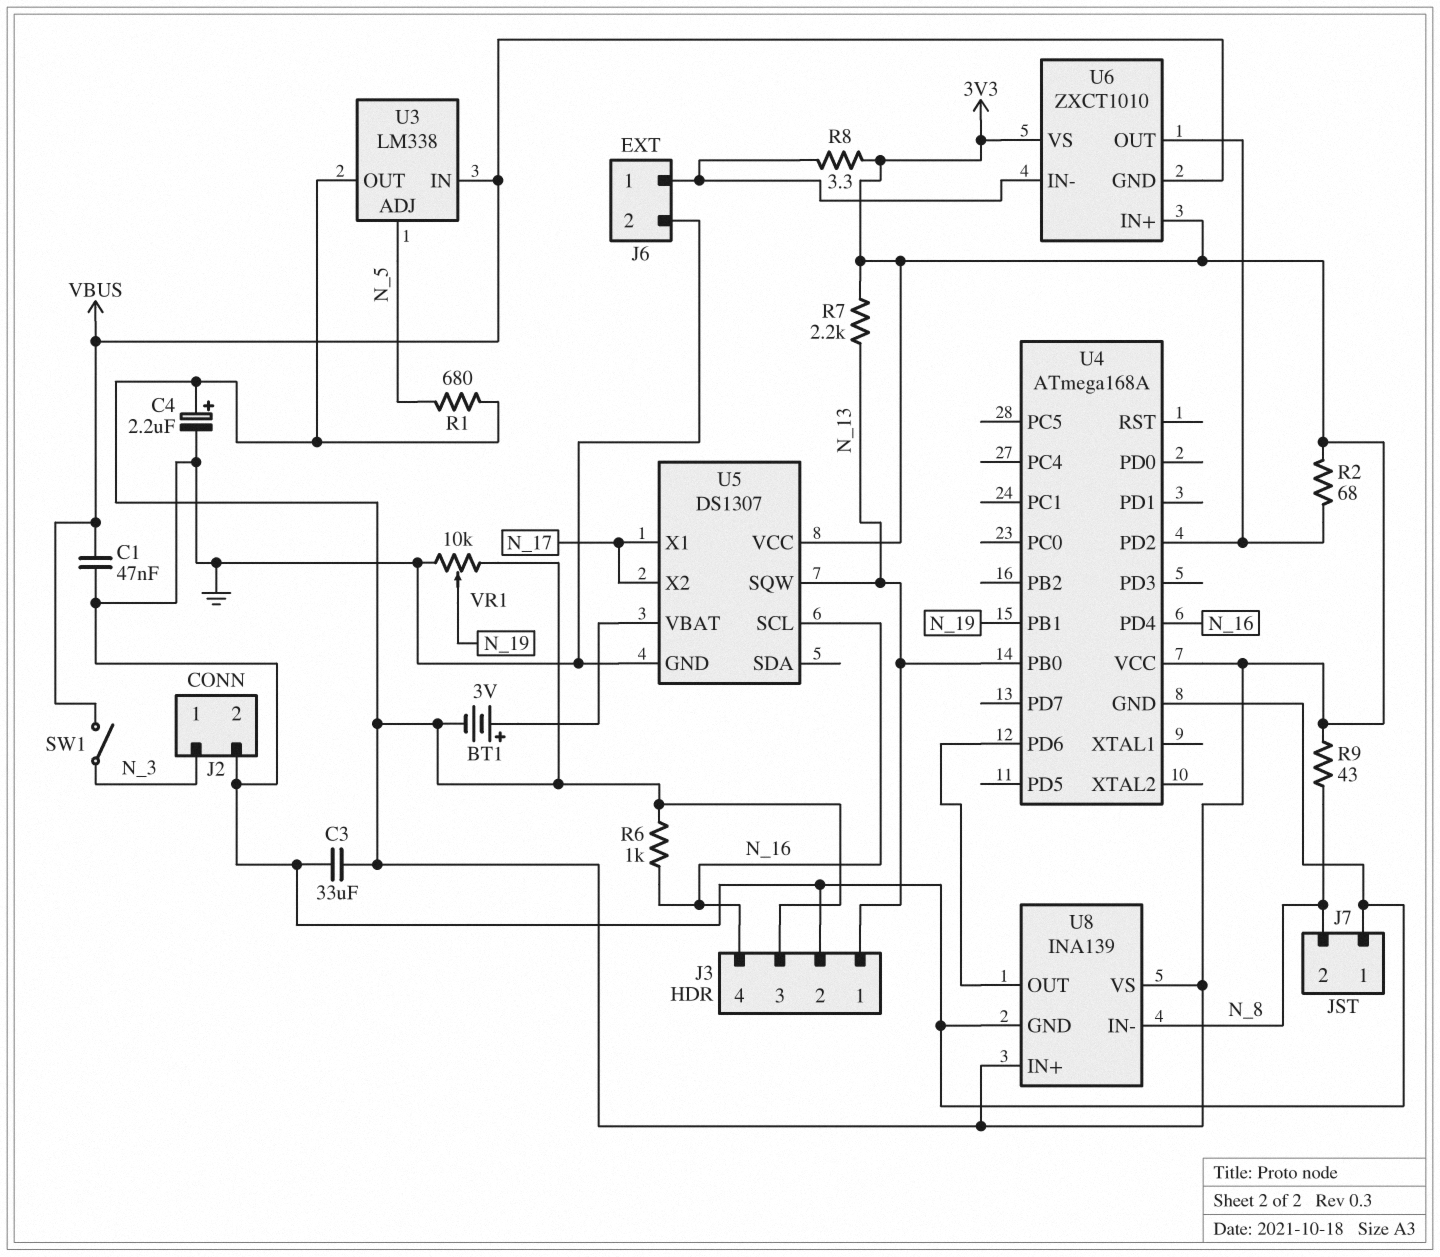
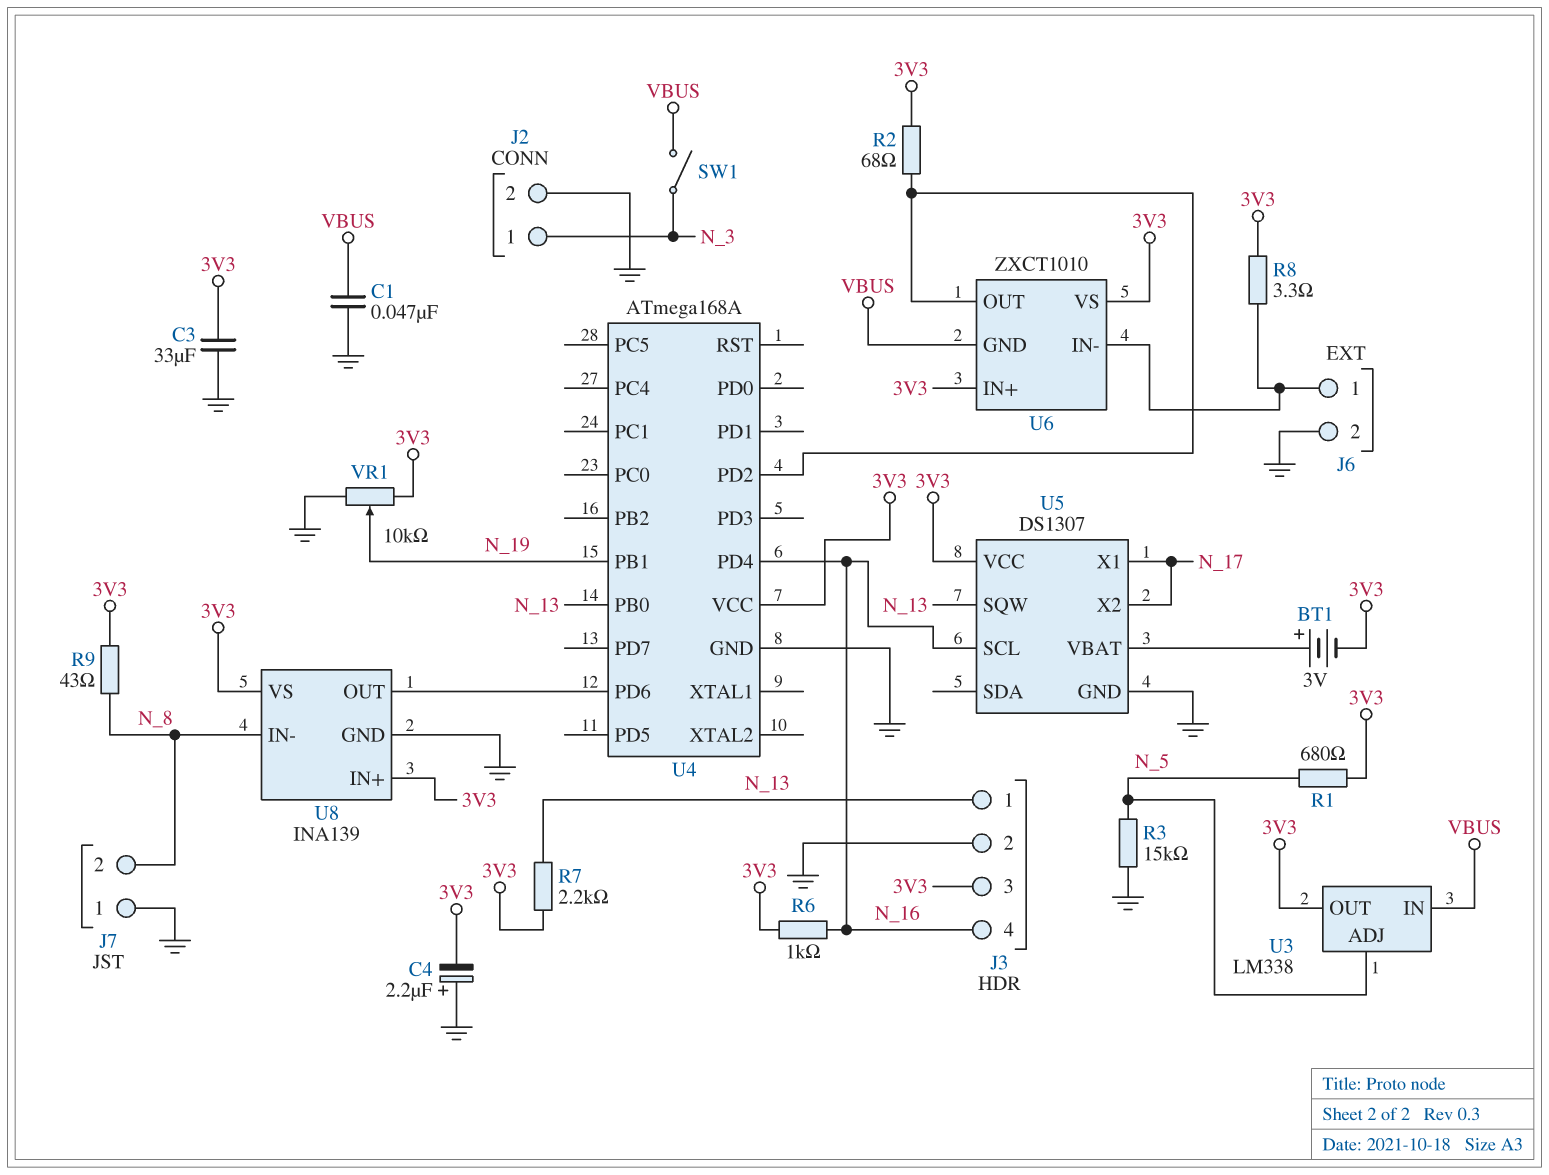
C4: 2.2uF (plus 3V3, minus GND) -> 2.2uF (plus GND, minus 3V3)
R3: none -> 15k (GND, N_5)

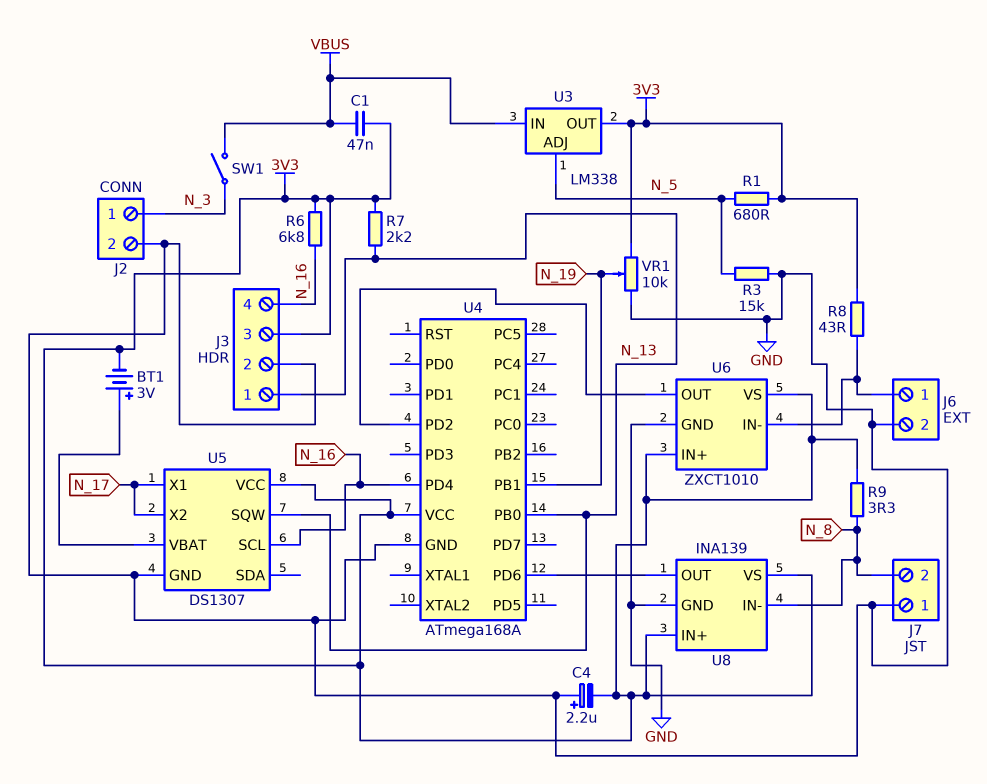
C1: 47nF (GND, VBUS) -> 47nF (3V3, VBUS)
C3: 33uF (3V3, GND) -> none
R2: 68 (3V3, U4/PD2) -> none
R6: 1k (3V3, N_16) -> 6.8k (3V3, N_16)
R8: 3.3 (3V3, J6/1) -> 43 (3V3, J6/1)
R9: 43 (3V3, N_8) -> 3.3 (3V3, N_8)
U6 pin GND: VBUS -> GND

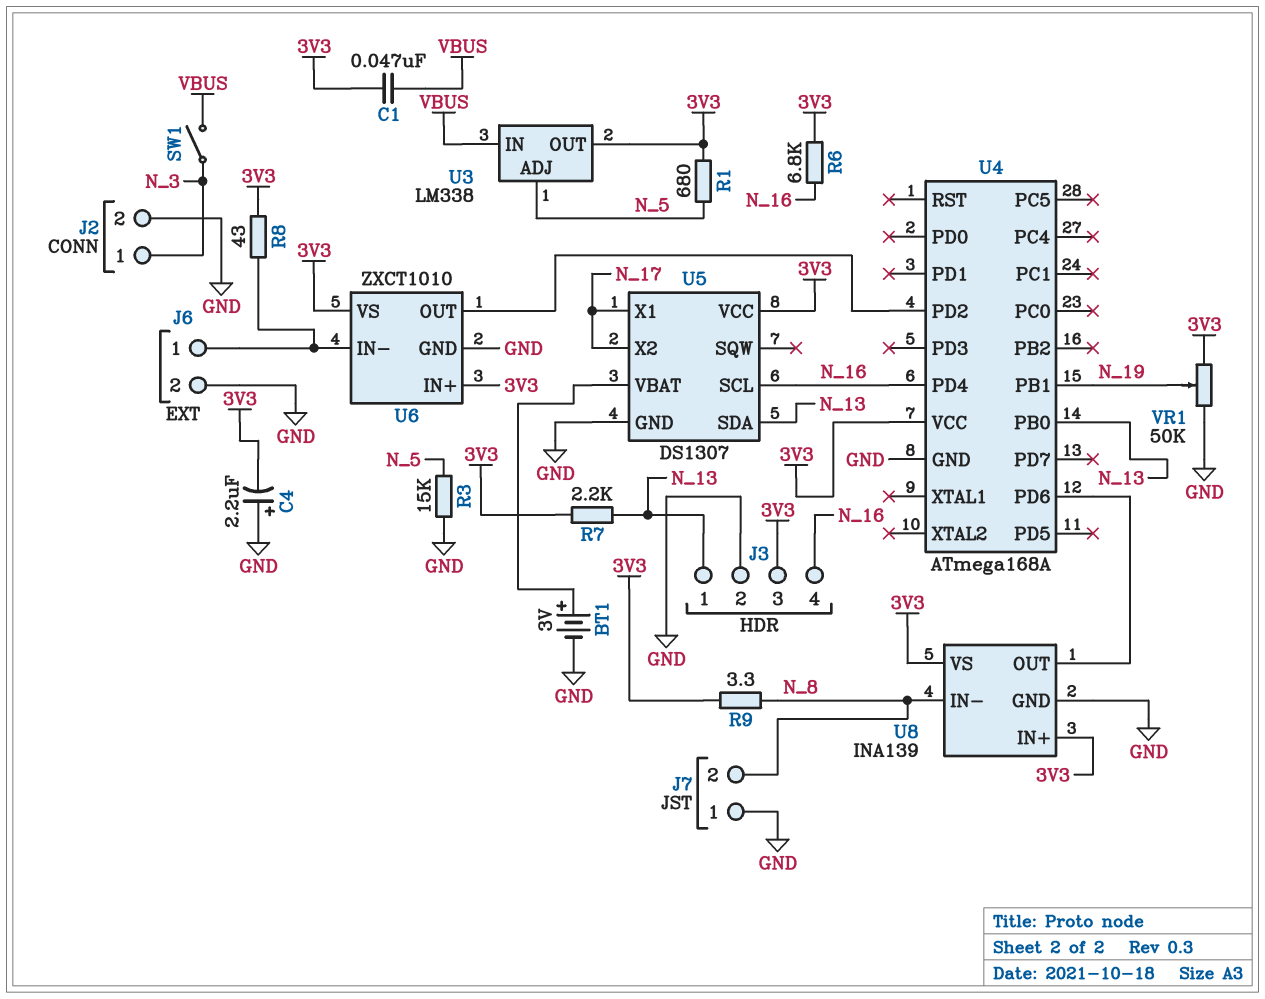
BT1: 3V (plus U5/VBAT, minus 3V3) -> 3V (plus U5/VBAT, minus GND)
U5 pin SDA: none -> N_13
U5 pin SQW: N_13 -> none
VR1: 10k (3V3, GND, wiper N_19) -> 50k (3V3, GND, wiper N_19)

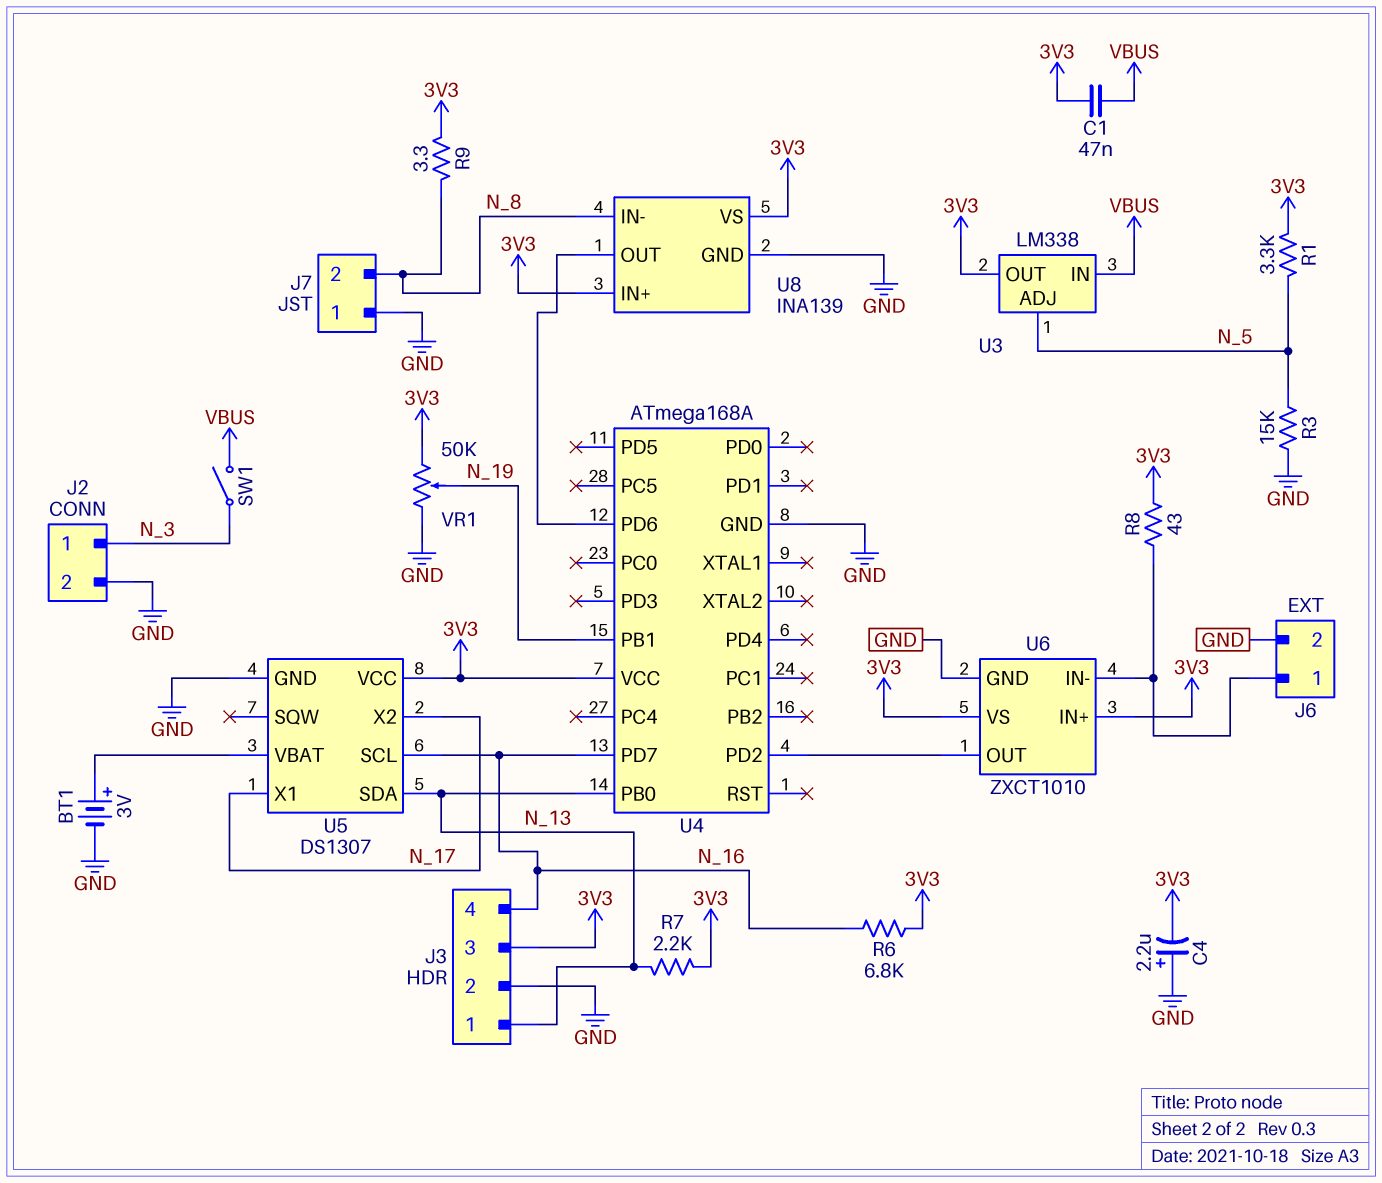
R1: 680 (3V3, N_5) -> 3.3k (3V3, N_5)
U4 pin PD4: N_16 -> none
U4 pin PD7: none -> N_16

